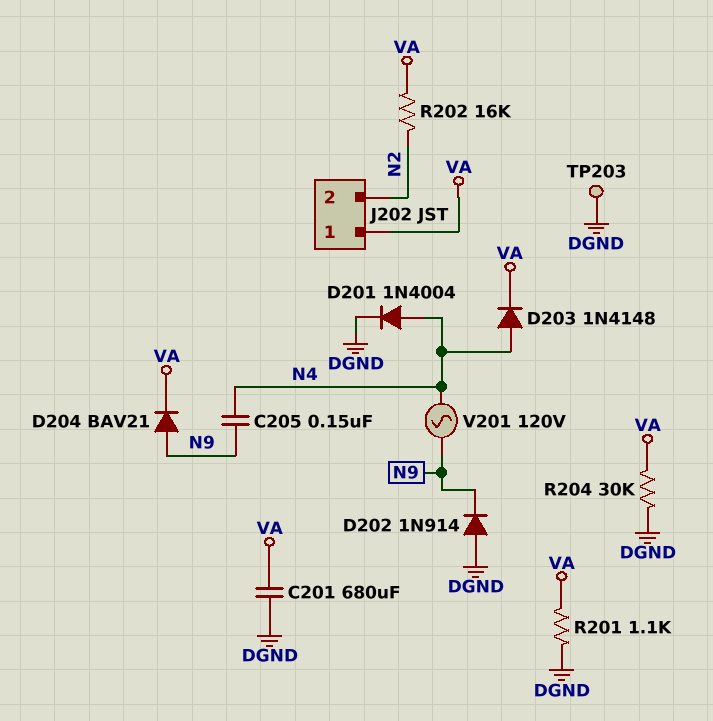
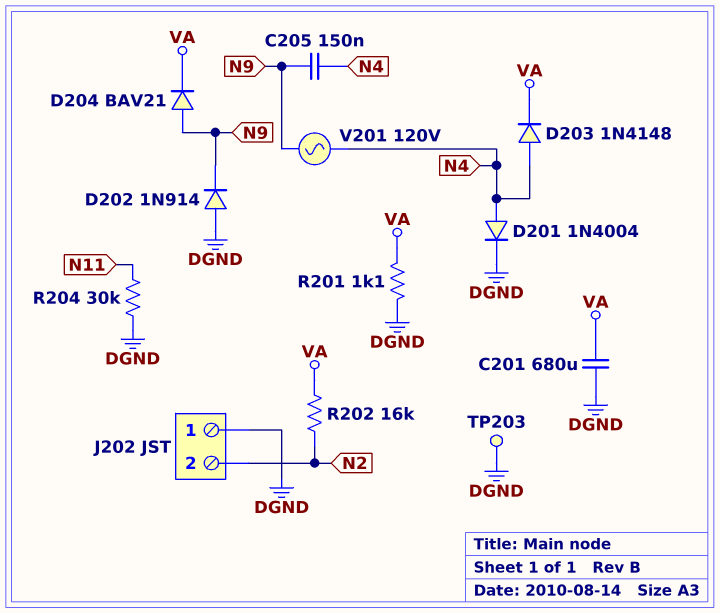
J202 pin 1: VA -> DGND
R204: 30k (DGND, VA) -> 30k (DGND, N11)

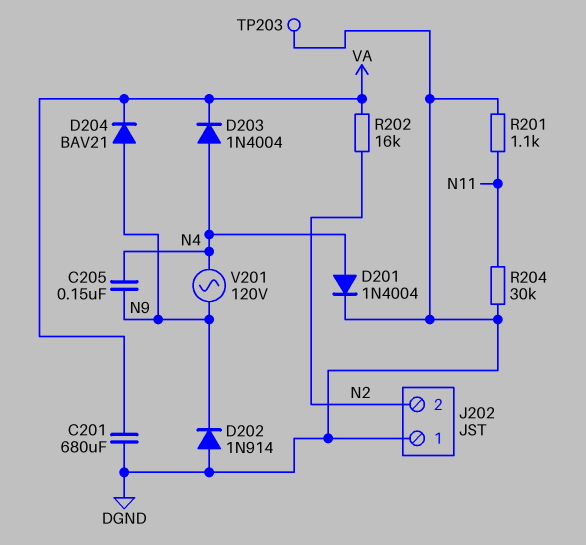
D203: diode 1N4148 (A N4, K VA) -> diode 1N4004 (A N4, K VA)
R201: 1.1k (DGND, VA) -> 1.1k (DGND, N11)

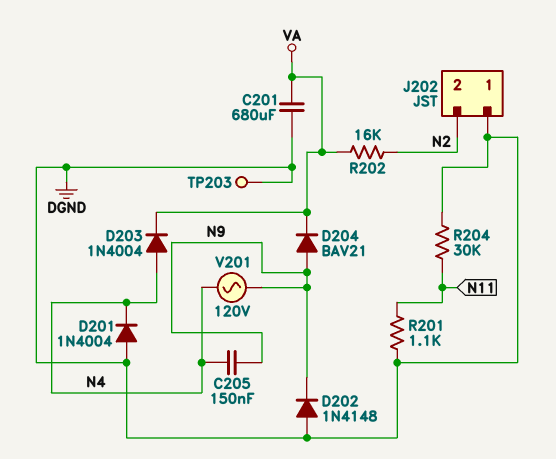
D201: diode 1N4004 (A N4, K DGND) -> diode 1N4004 (A DGND, K N4)
D202: diode 1N914 (A DGND, K N9) -> diode 1N4148 (A DGND, K N9)

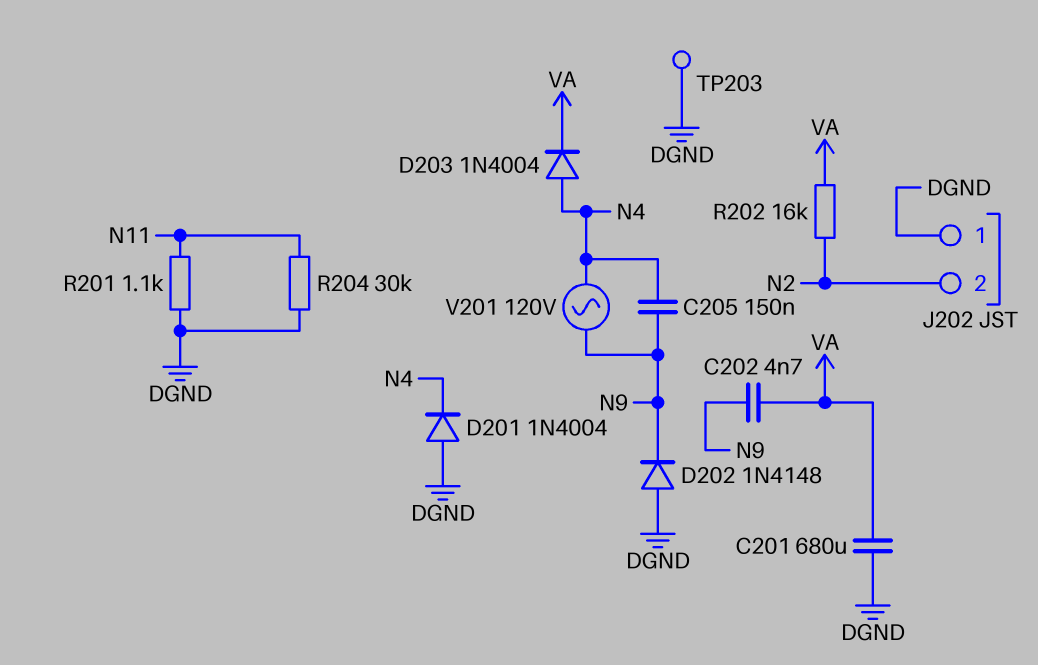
C202: none -> 4.7nF (N9, VA)
D204: diode BAV21 (A N9, K VA) -> none

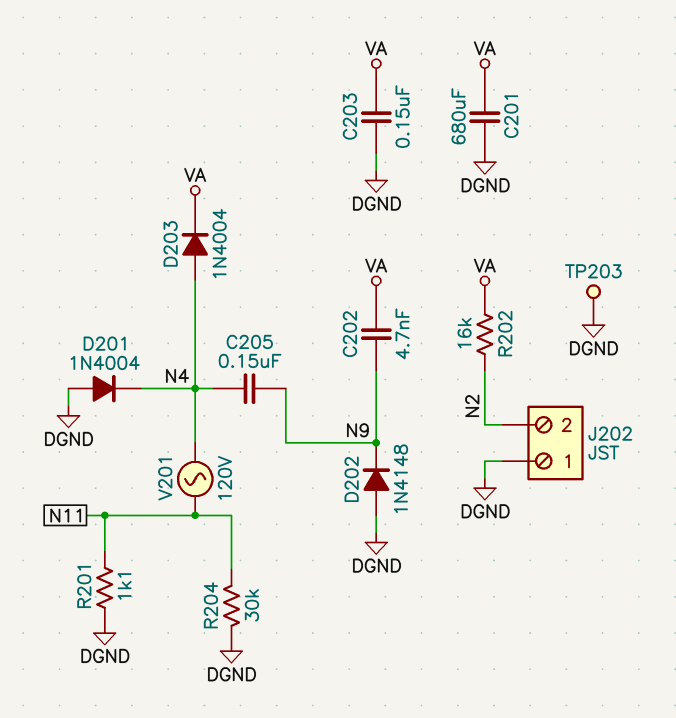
C203: none -> 150nF (DGND, VA)
V201: AC 120V (N4, N9) -> AC 120V (N4, N11)

